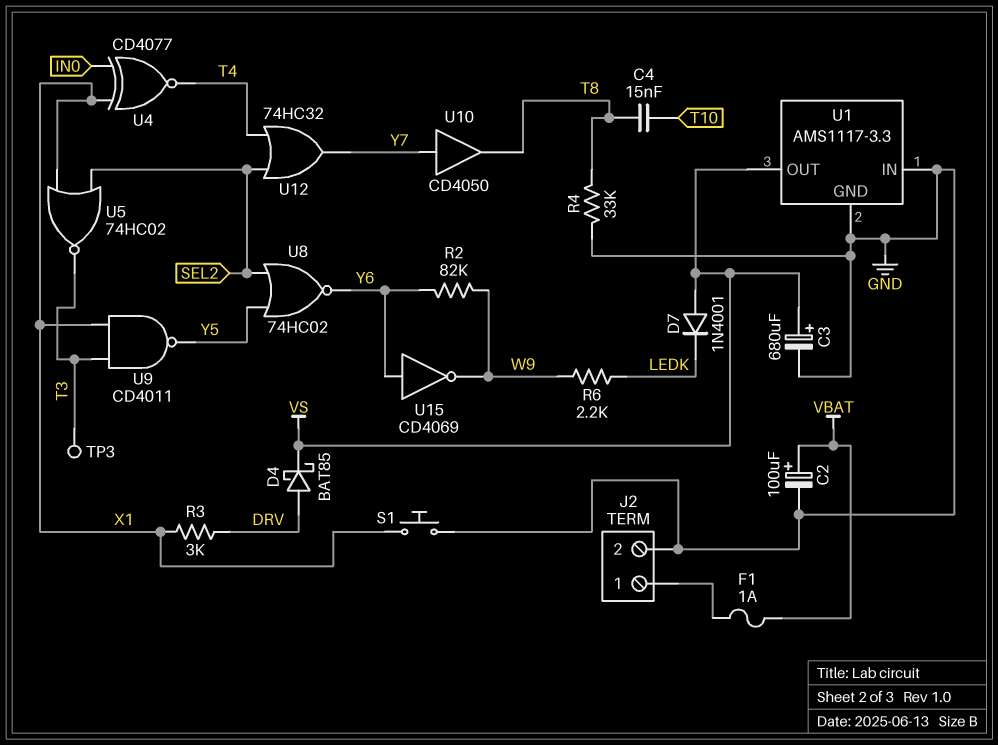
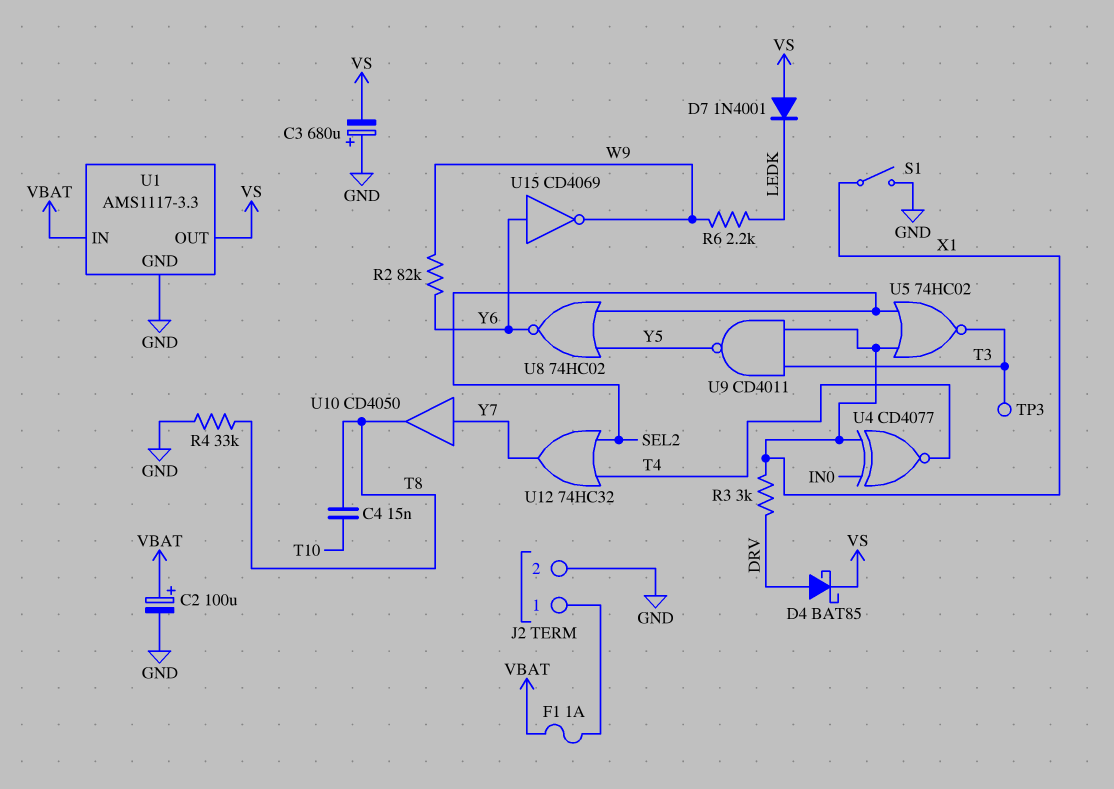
C3: 680uF (plus VS, minus GND) -> 680uF (plus GND, minus VS)
S1: button (GND, X1) -> switch (GND, X1)
U1 pin IN: GND -> VBAT

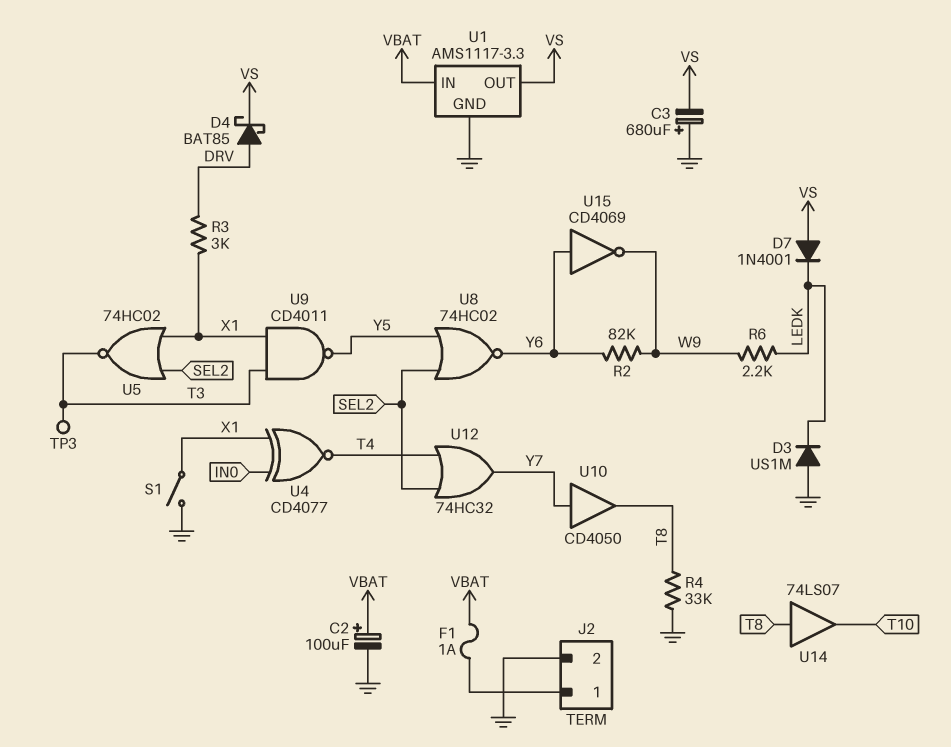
C4: 15nF (T8, T10) -> none
D3: none -> diode US1M (A GND, K LEDK)
U14: none -> buffer 74LS07 (in T8, out T10)

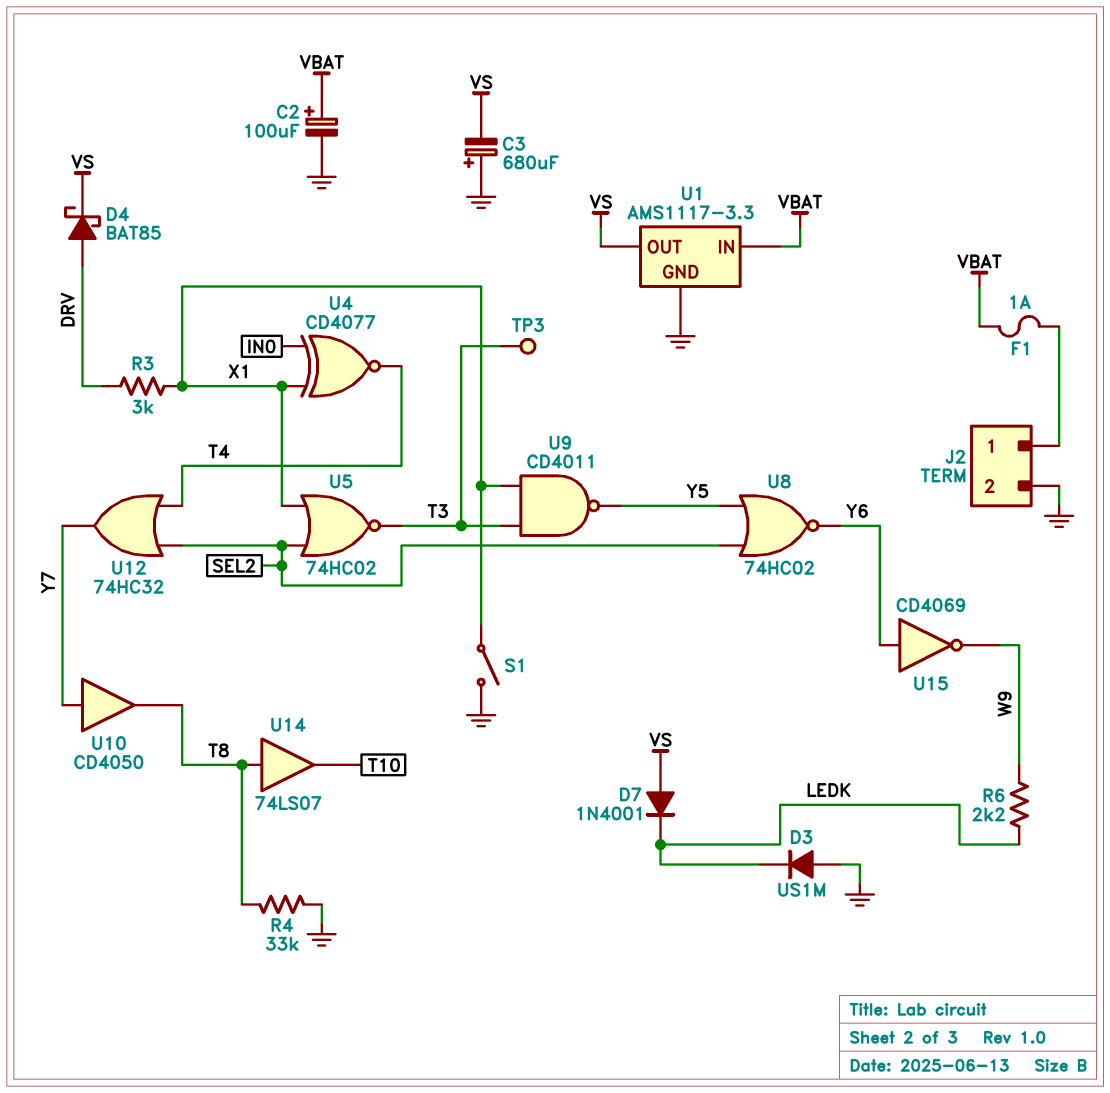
R2: 82k (W9, Y6) -> none

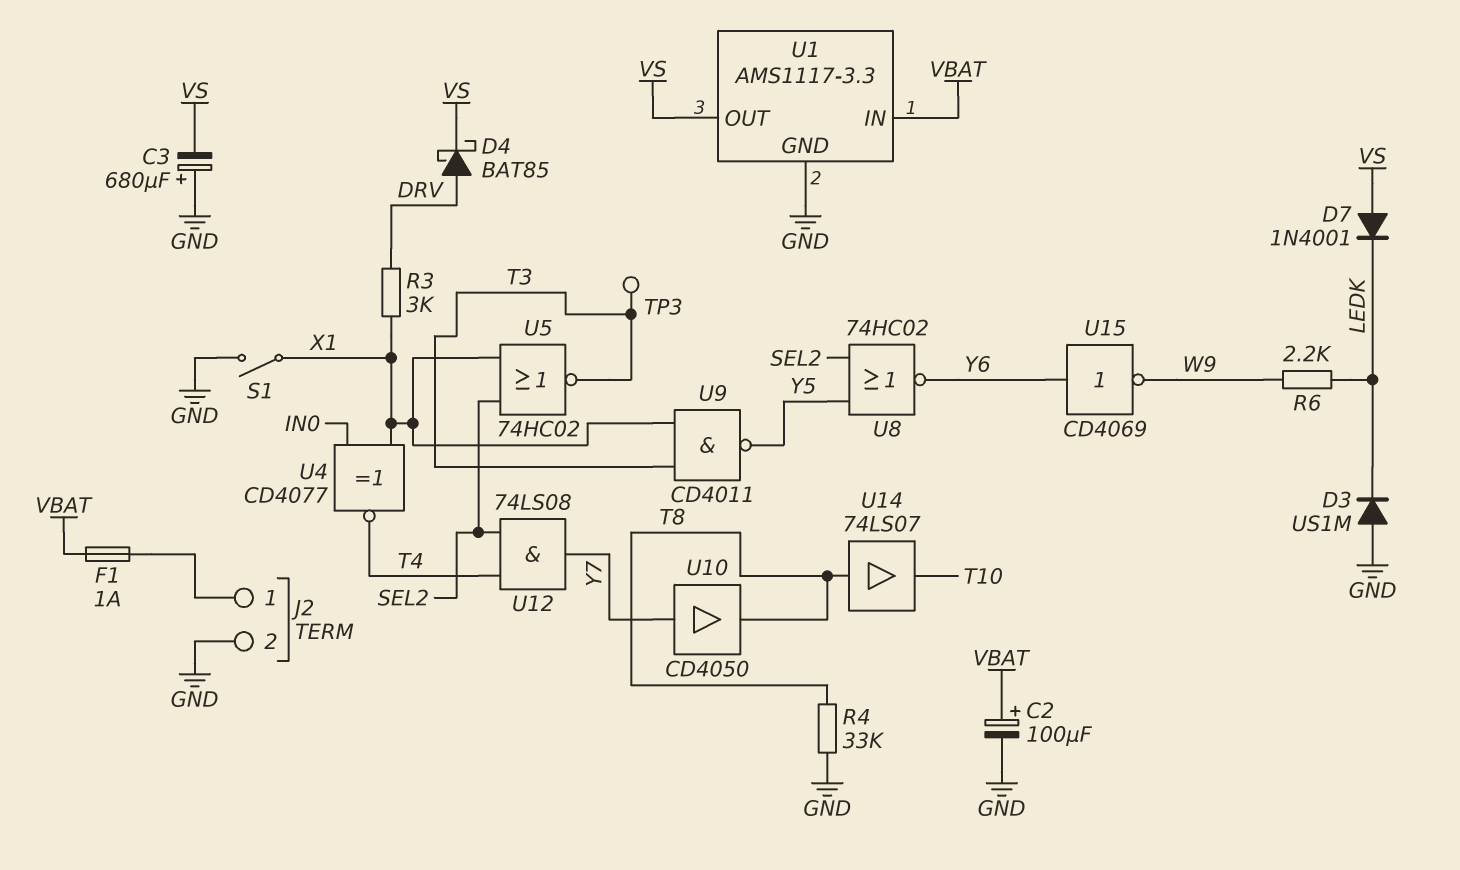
U12: OR 74HC32 (in SEL2, in T4, out Y7) -> AND 74LS08 (in SEL2, in T4, out Y7)

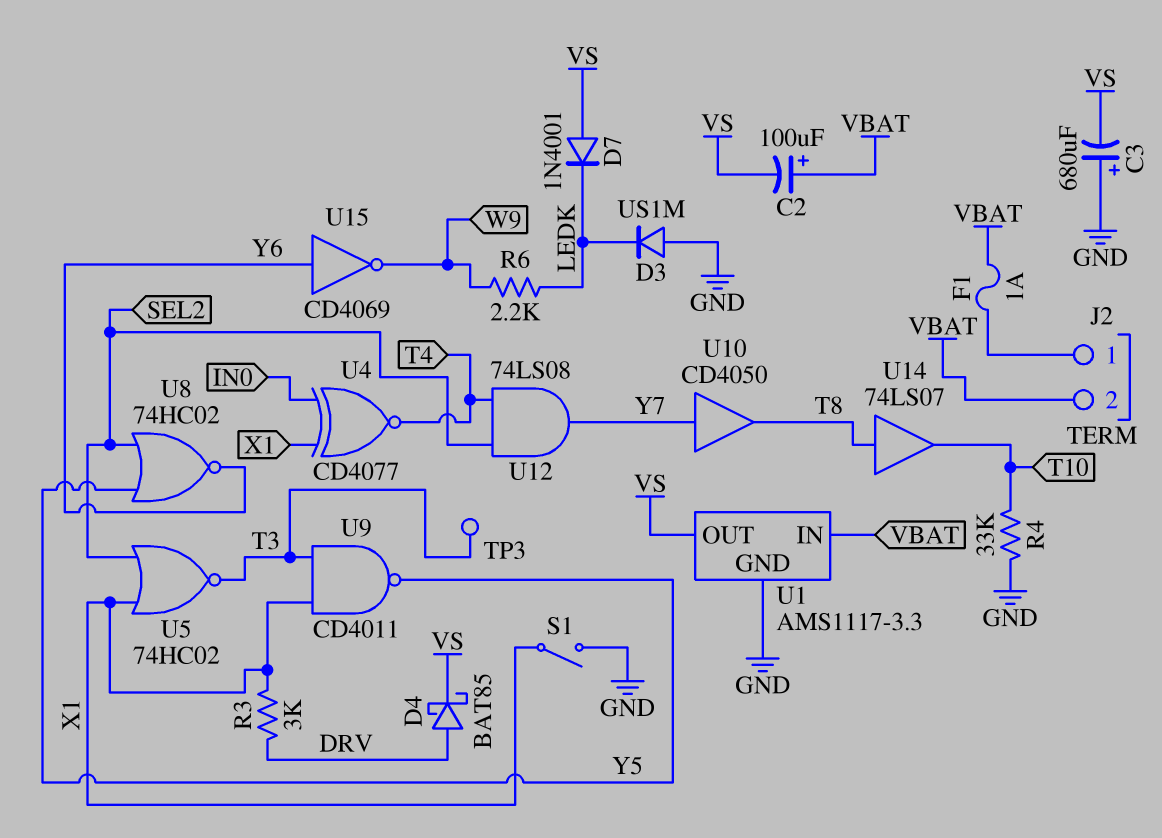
C2: 100uF (plus VBAT, minus GND) -> 100uF (plus VBAT, minus VS)
J2 pin 2: GND -> VBAT
R4: 33k (GND, T8) -> 33k (GND, T10)

